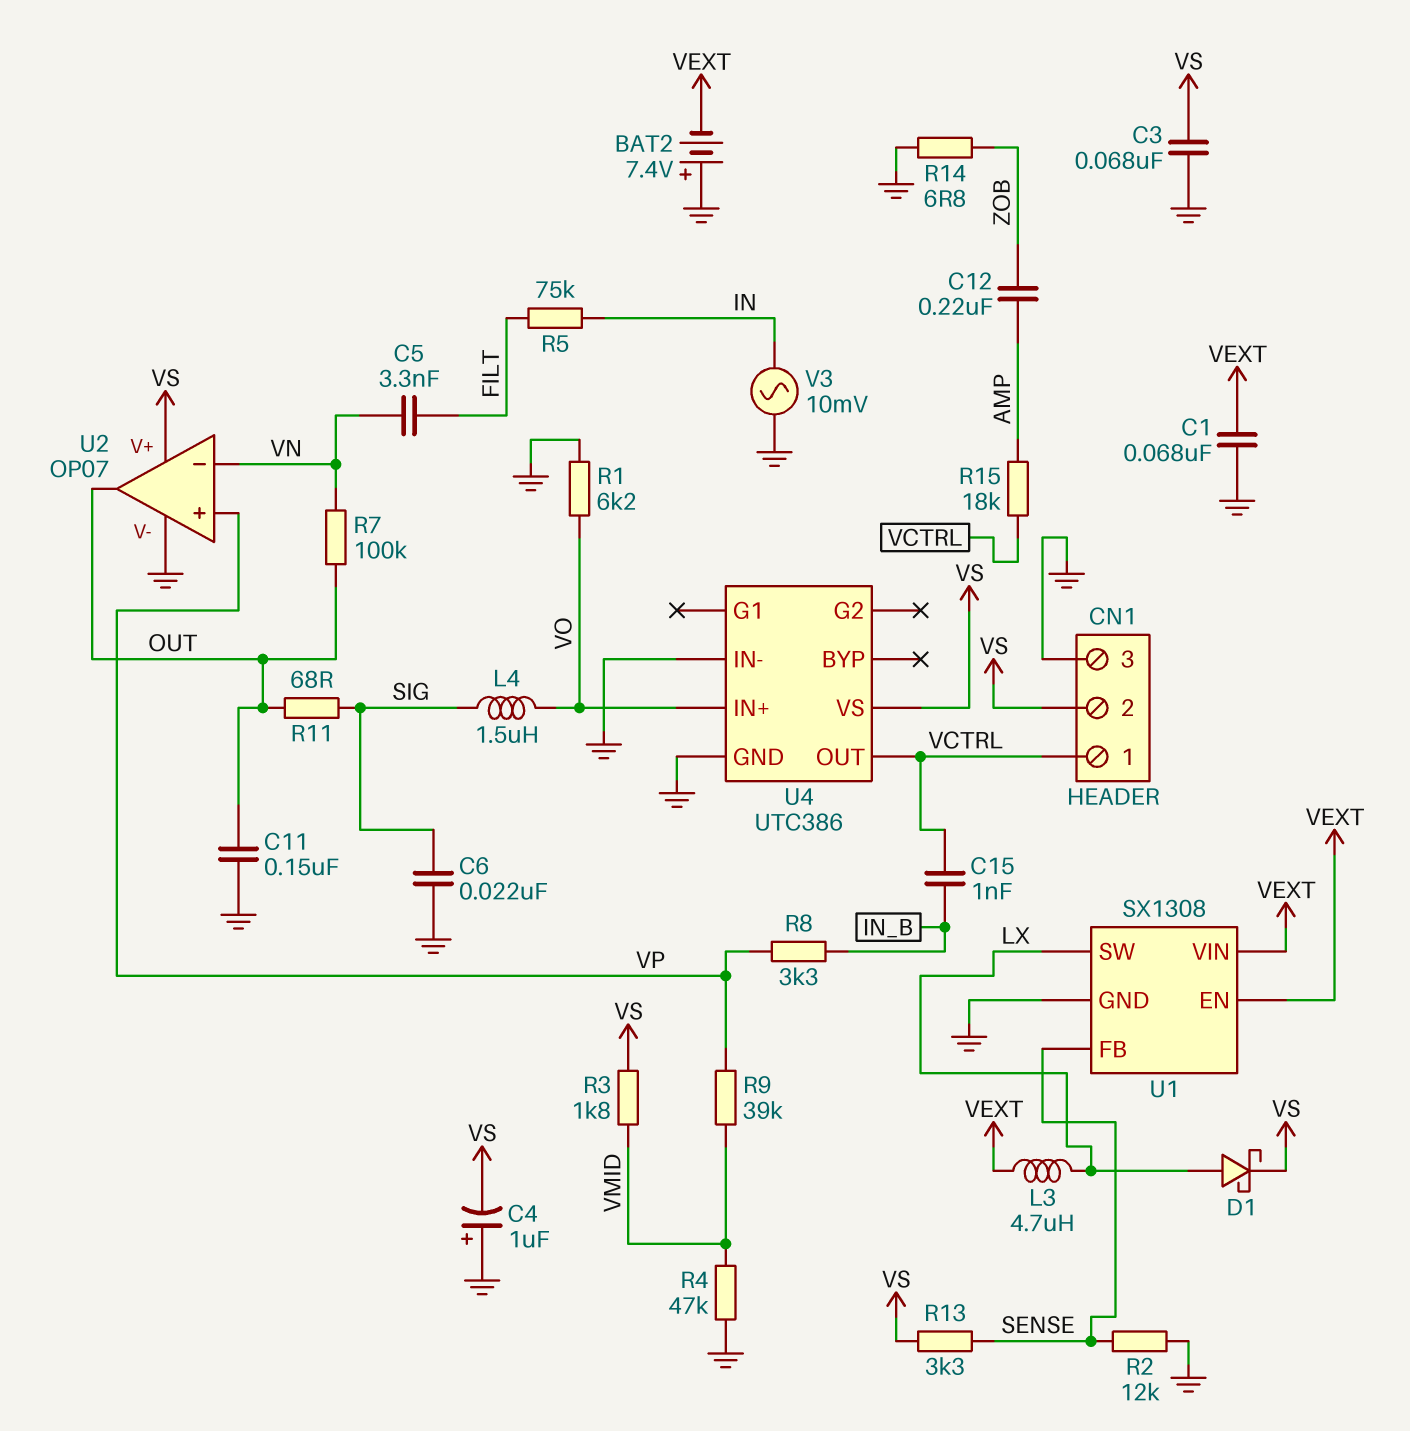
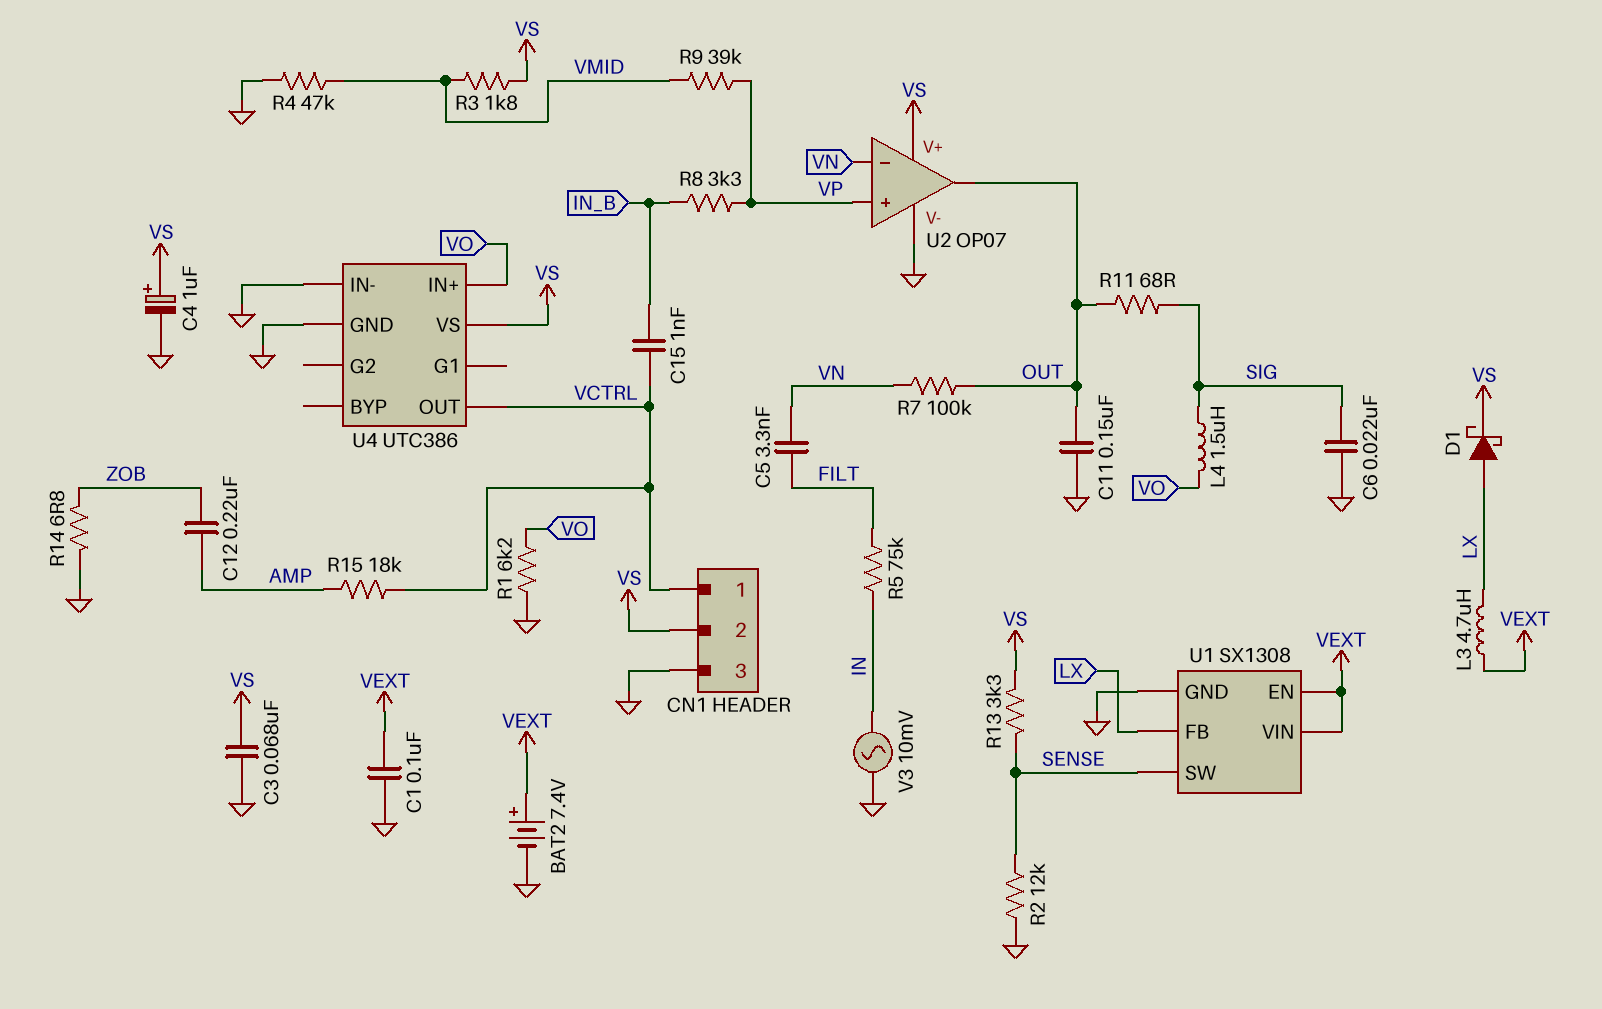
BAT2: 7.4V (plus GND, minus VEXT) -> 7.4V (plus VEXT, minus GND)
C1: 68nF (GND, VEXT) -> 100nF (GND, VEXT)
C4: 1uF (plus GND, minus VS) -> 1uF (plus VS, minus GND)
U1 pin FB: SENSE -> LX
U1 pin SW: LX -> SENSE

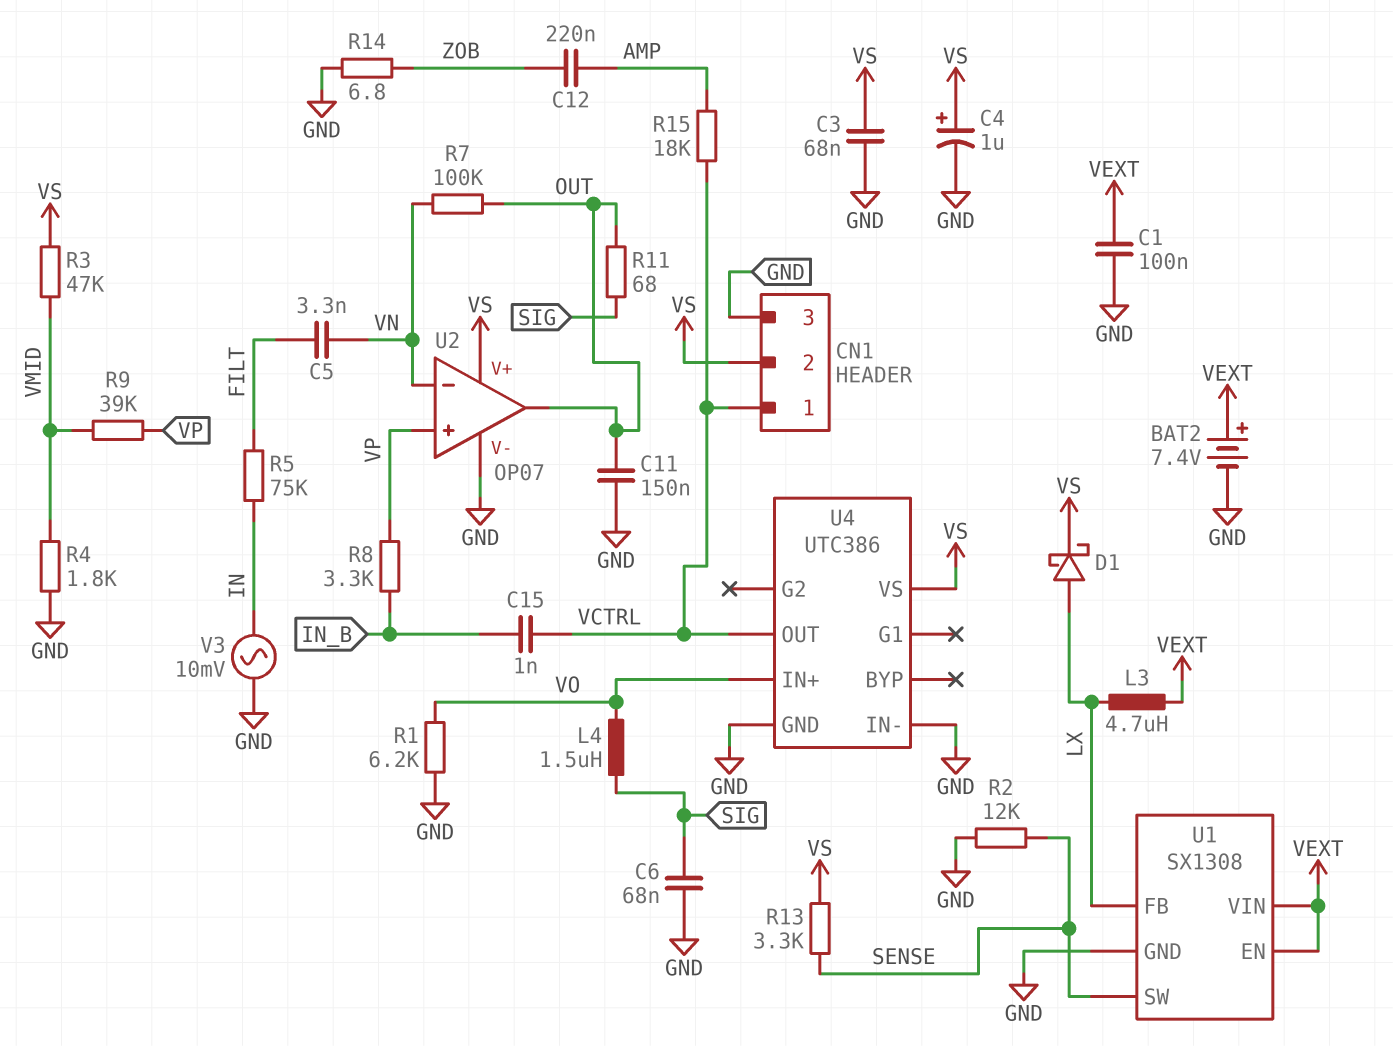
C6: 22nF (GND, SIG) -> 68nF (GND, SIG)
R3: 1.8k (VMID, VS) -> 47k (VMID, VS)
R4: 47k (GND, VMID) -> 1.8k (GND, VMID)

